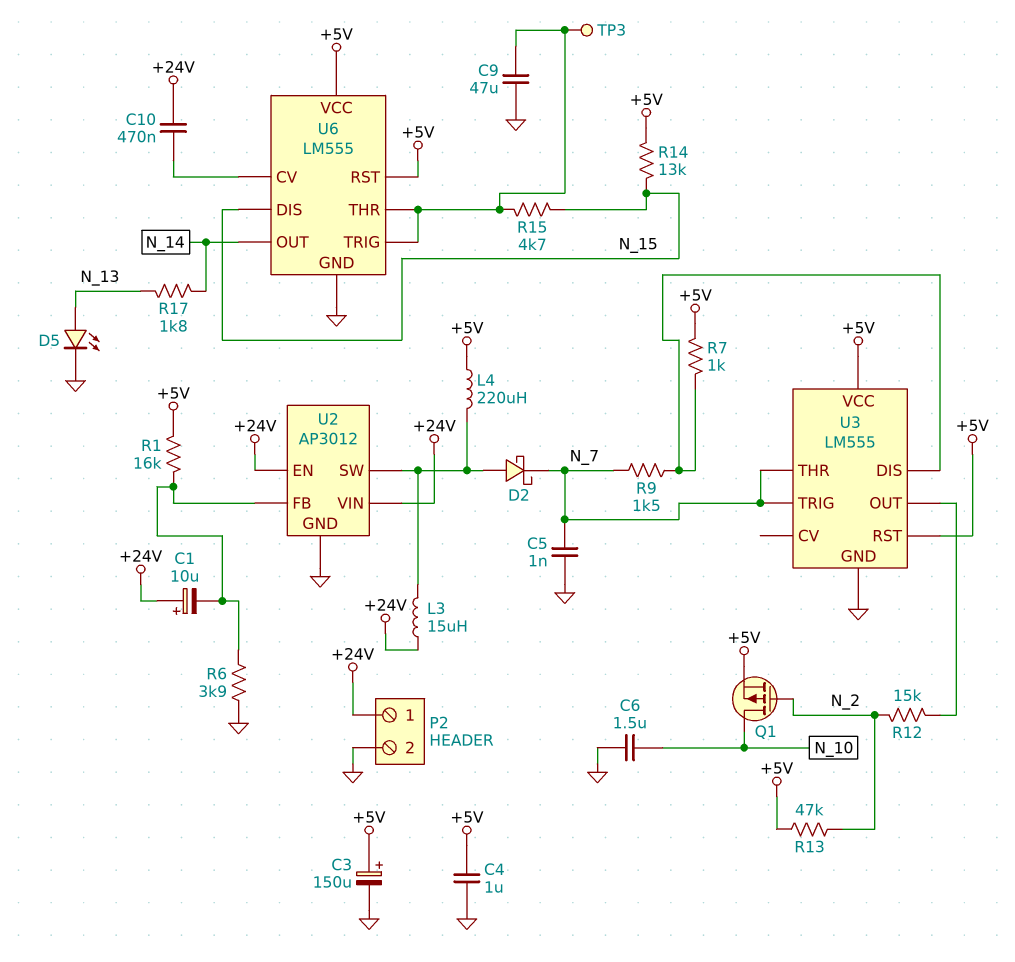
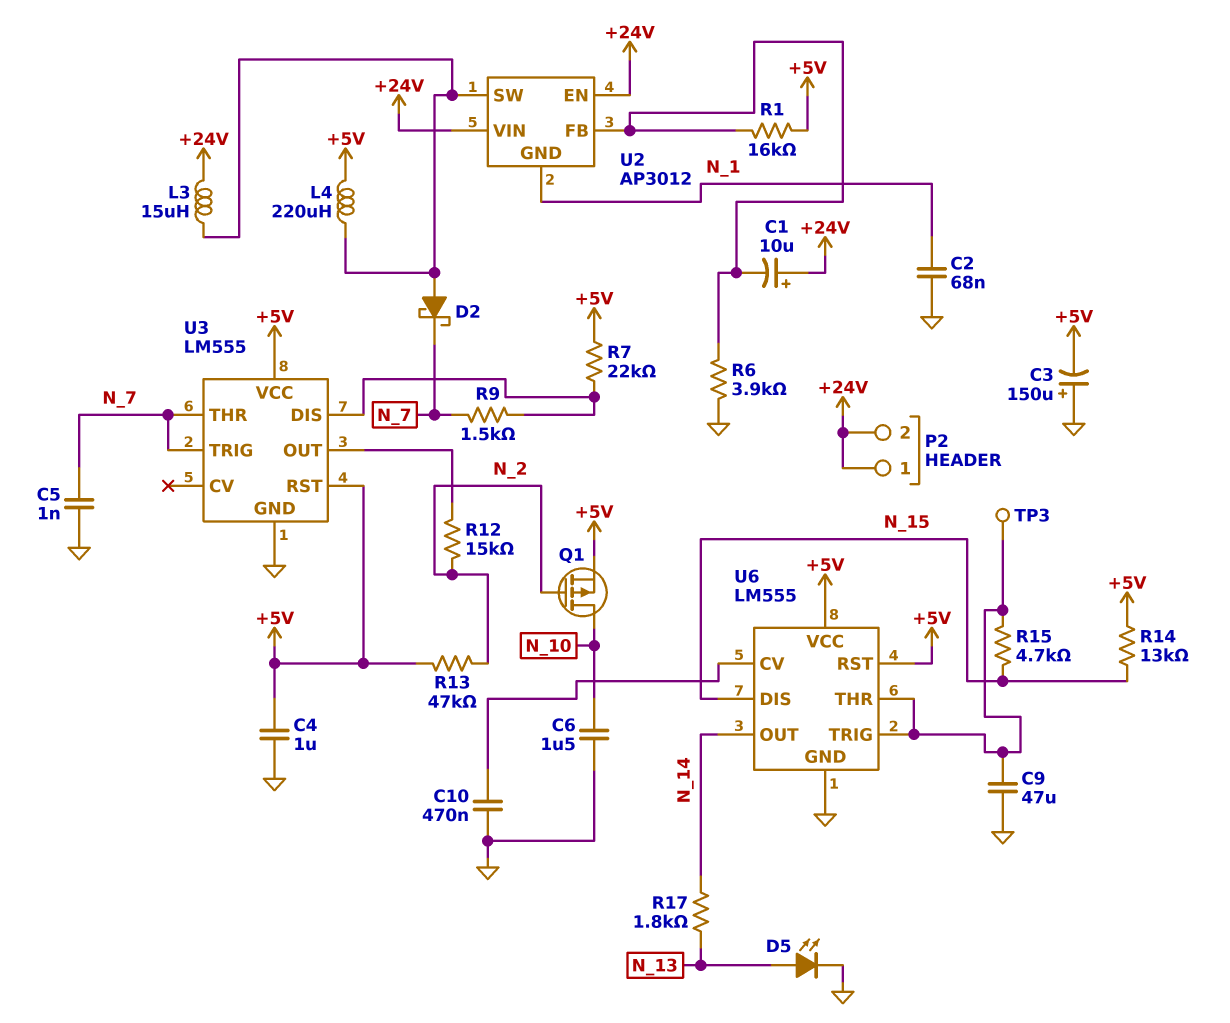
C2: none -> 68nF (GND, N_1)
C3: 150uF (plus +5V, minus GND) -> 150uF (plus GND, minus +5V)
C10: 470nF (+24V, U6/CV) -> 470nF (GND, U6/CV)
P2 pin 2: GND -> +24V
R7: 1k (+5V, U3/DIS) -> 22k (+5V, U3/DIS)
U2 pin GND: GND -> N_1

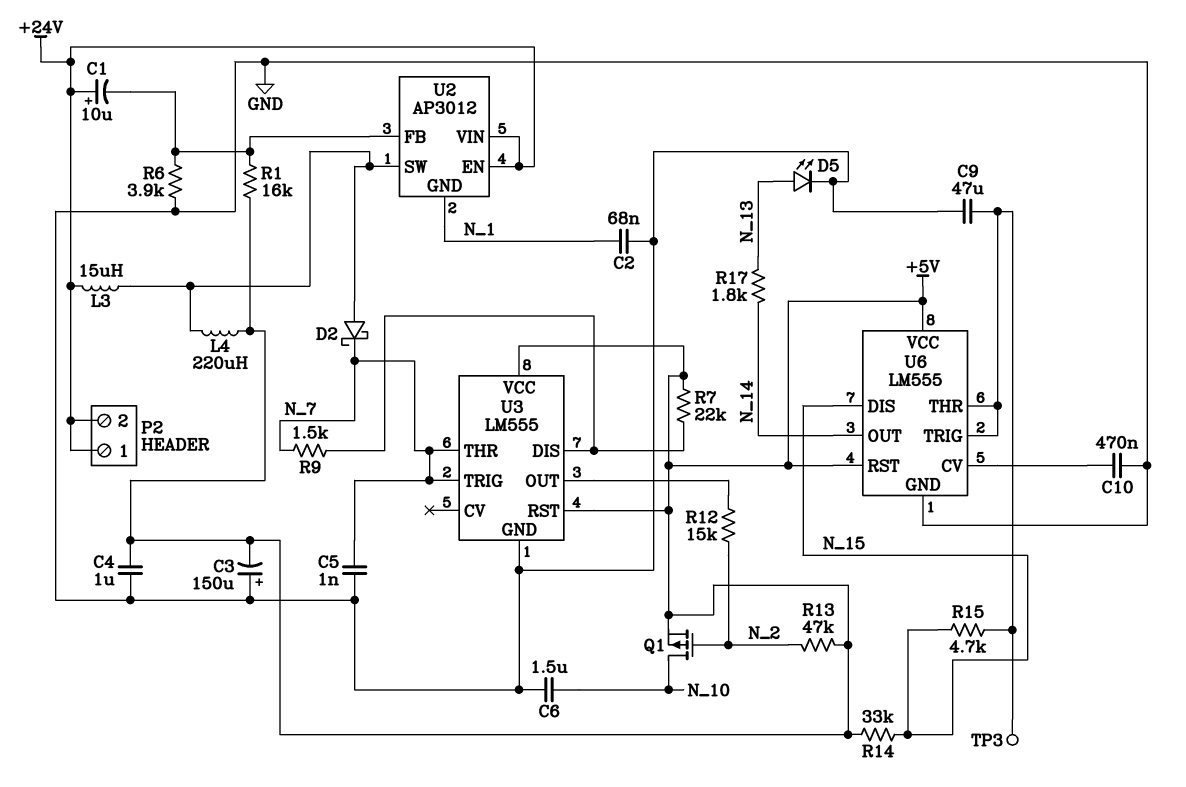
R14: 13k (+5V, N_15) -> 33k (+5V, N_15)

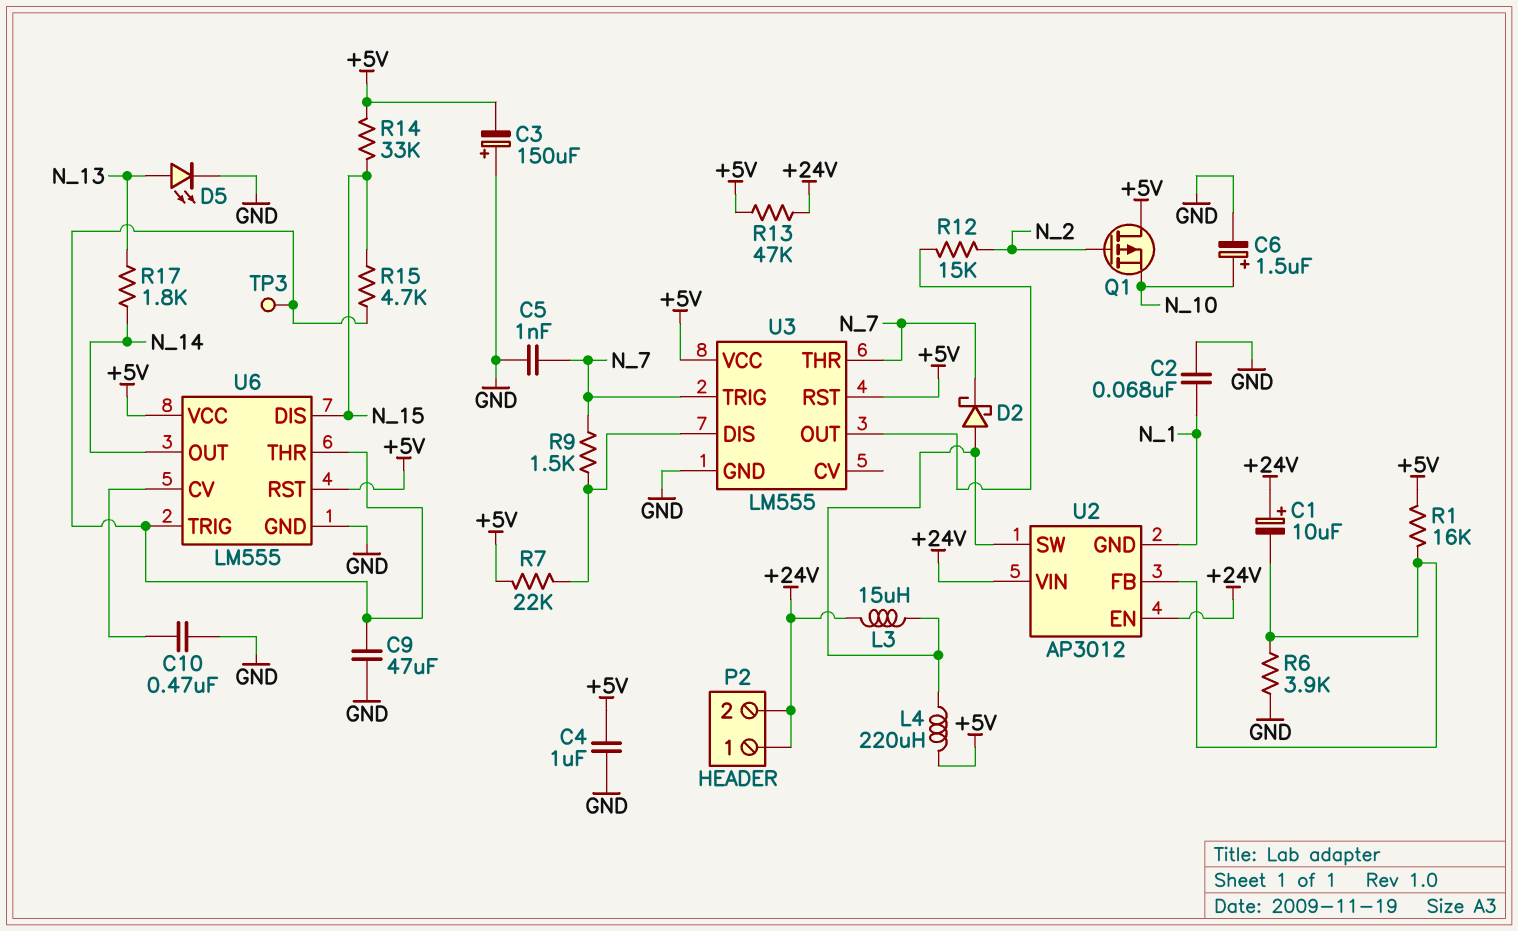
C6: 1.5uF (GND, N_10) -> 1.5uF (plus N_10, minus GND)
Q1: PMOS (G N_2, D N_10, S +5V) -> PMOS (G N_2, D +5V, S N_10)
R13: 47k (+5V, N_2) -> 47k (+5V, +24V)

